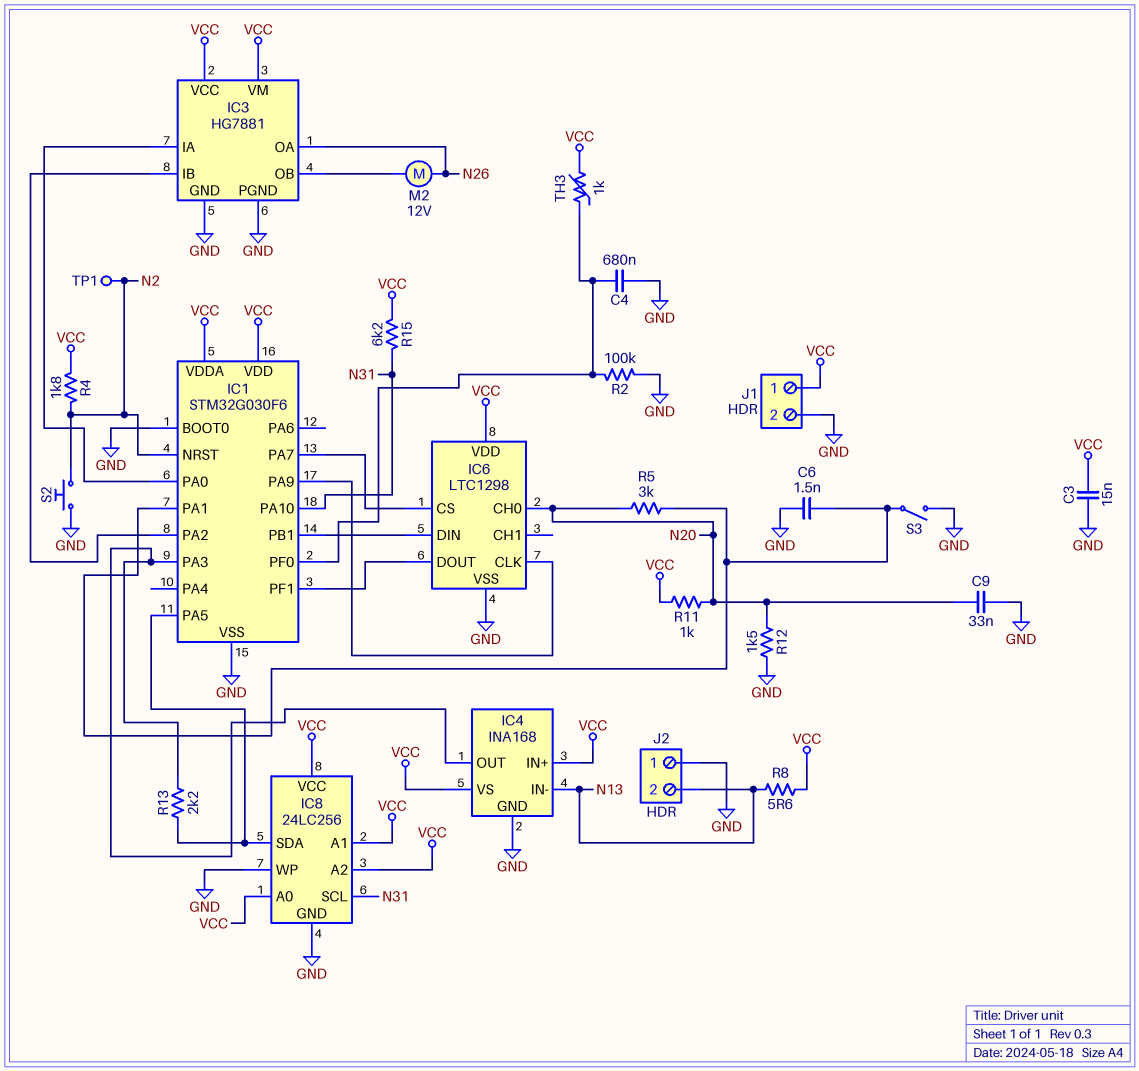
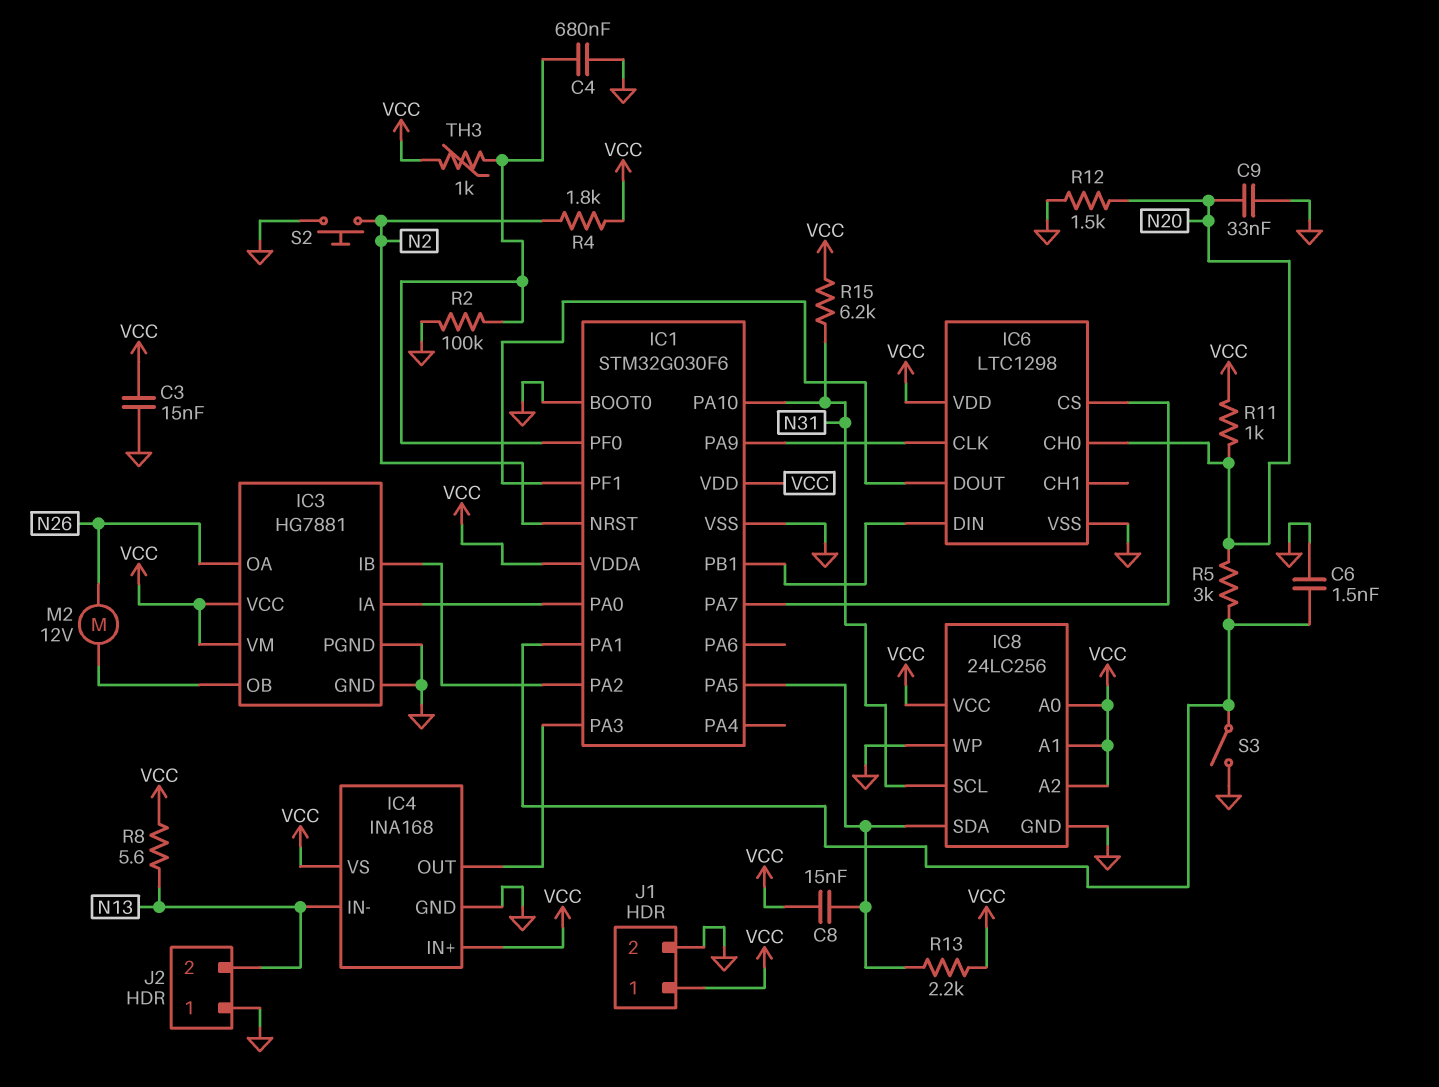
C8: none -> 15nF (IC1/PA5, VCC)
R13: 2.2k (IC1/PA3, IC1/PA5) -> 2.2k (IC1/PA5, VCC)
TP1: test point (N2) -> none

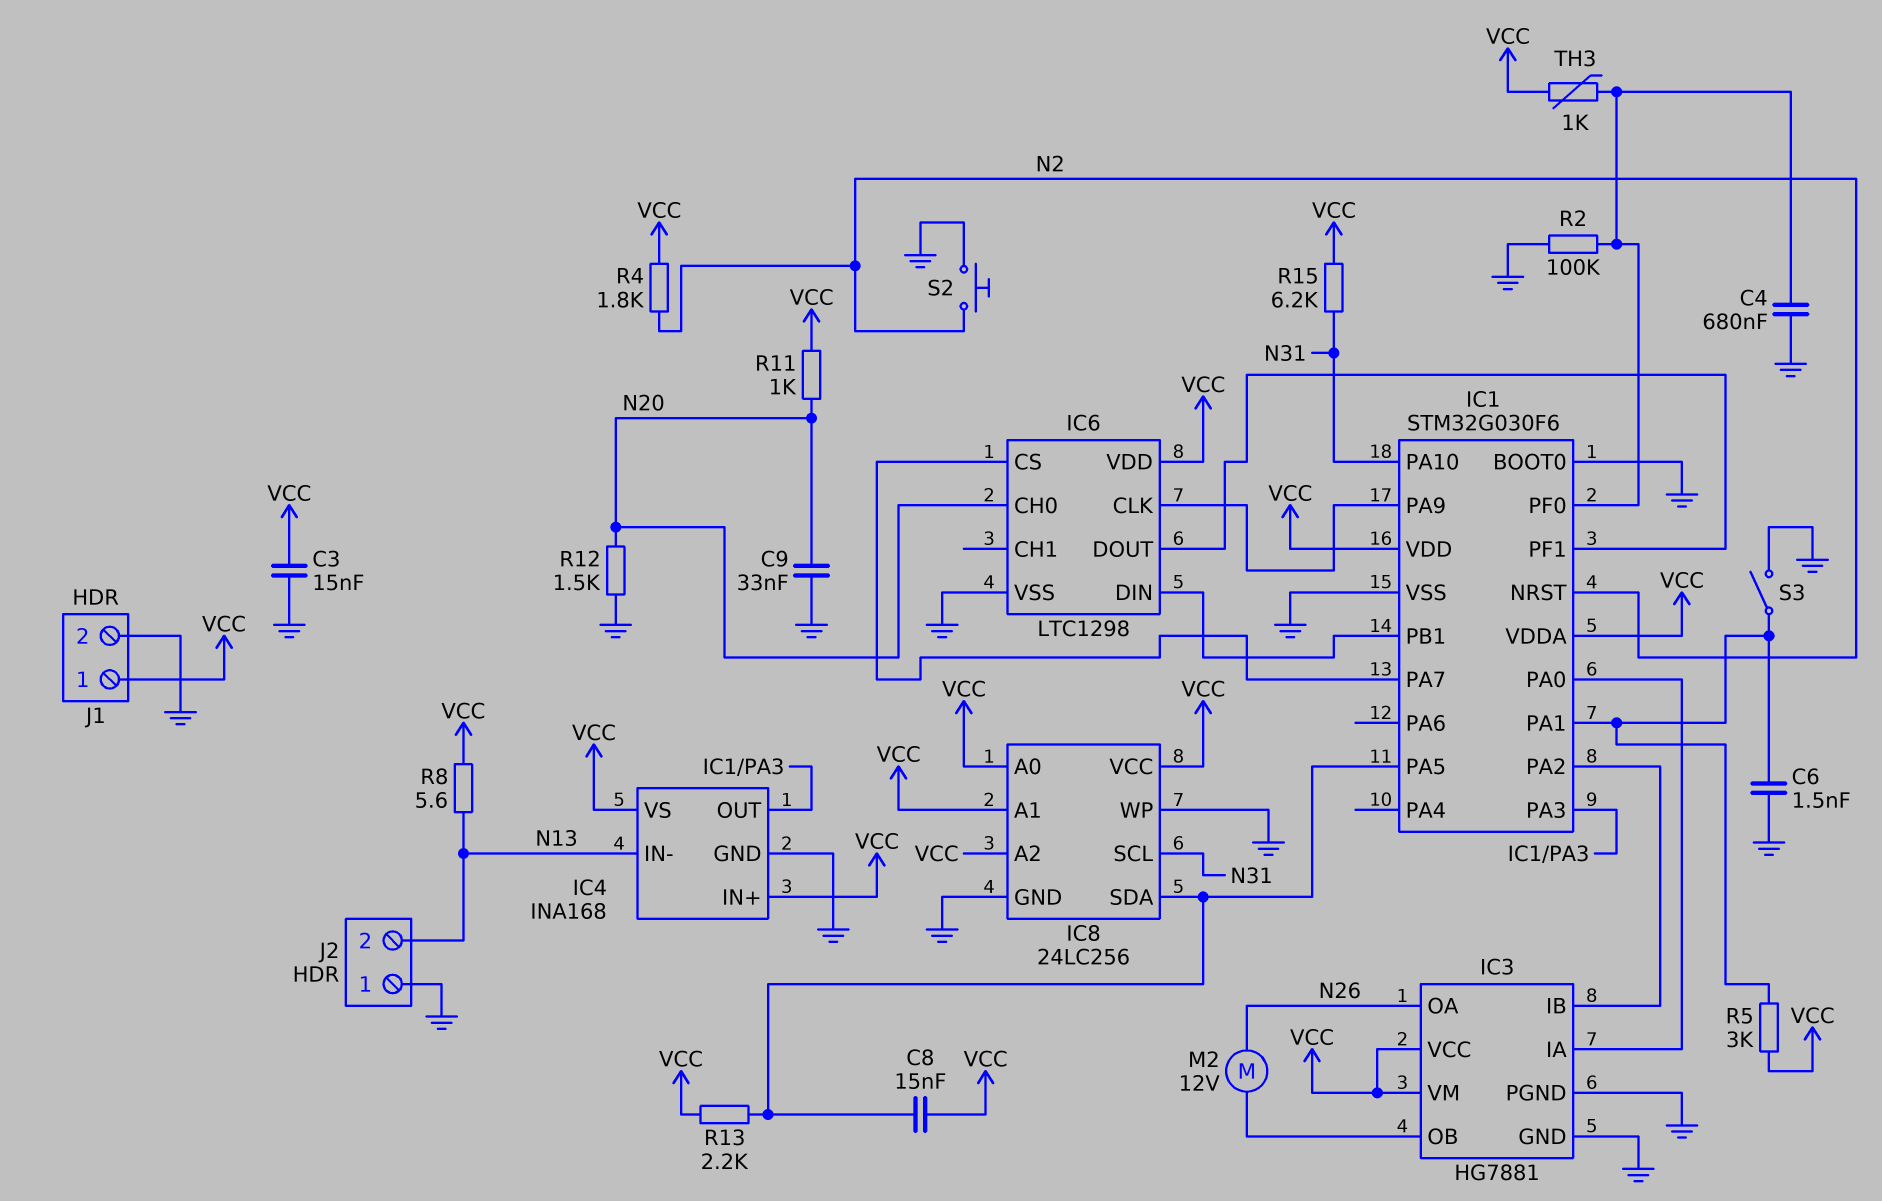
R5: 3k (IC1/PA1, N20) -> 3k (IC1/PA1, VCC)

